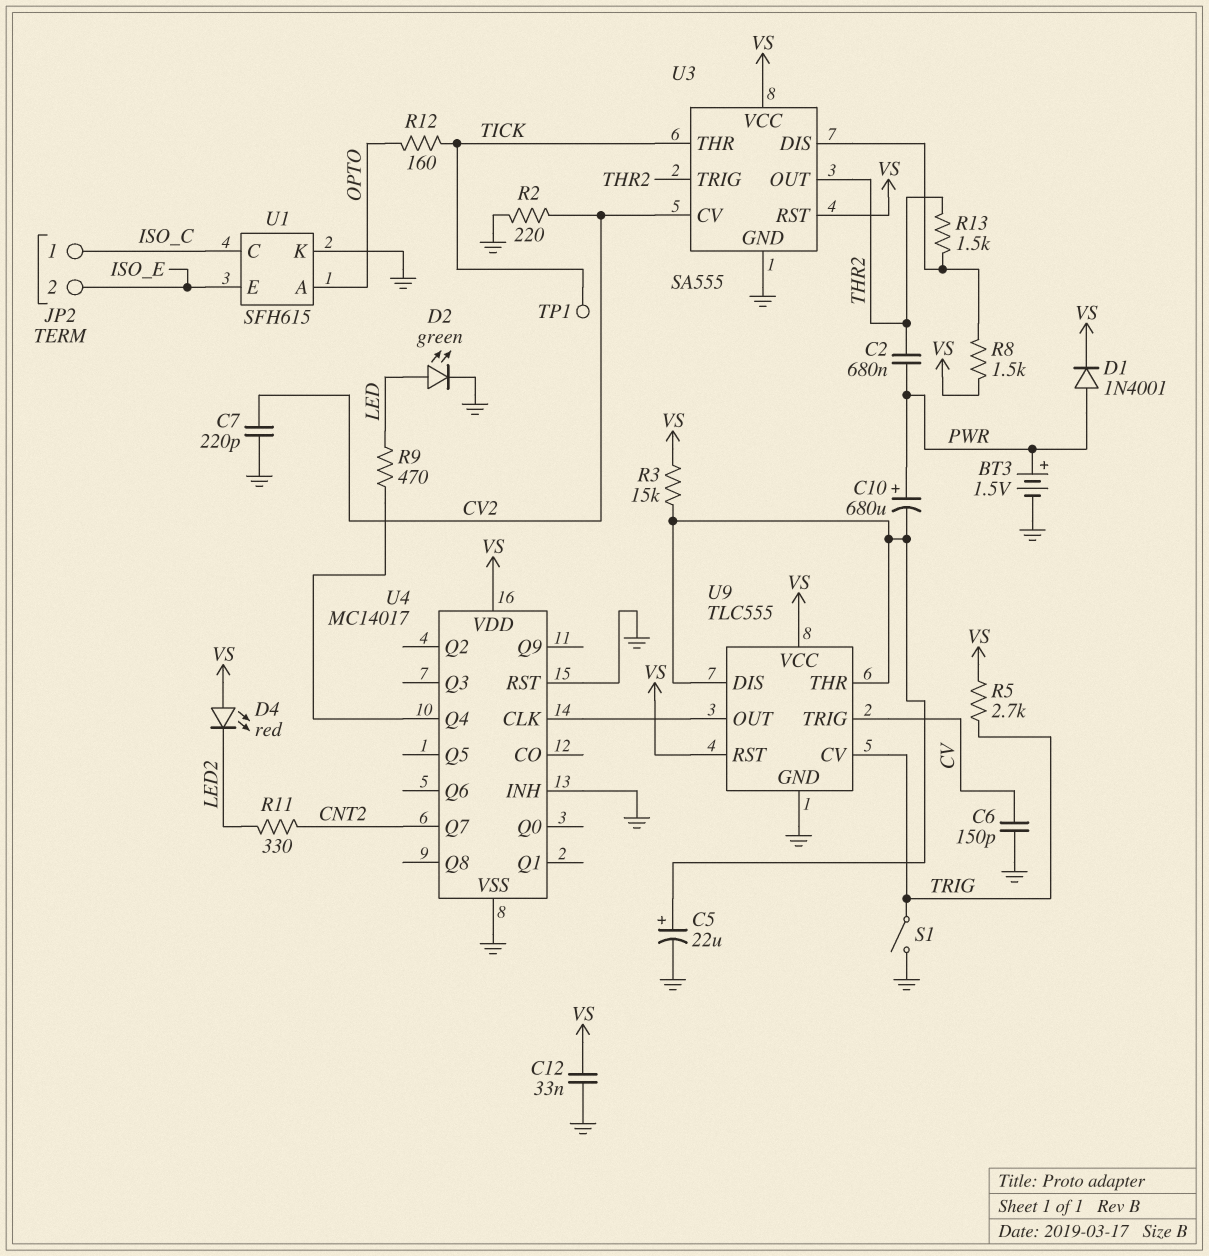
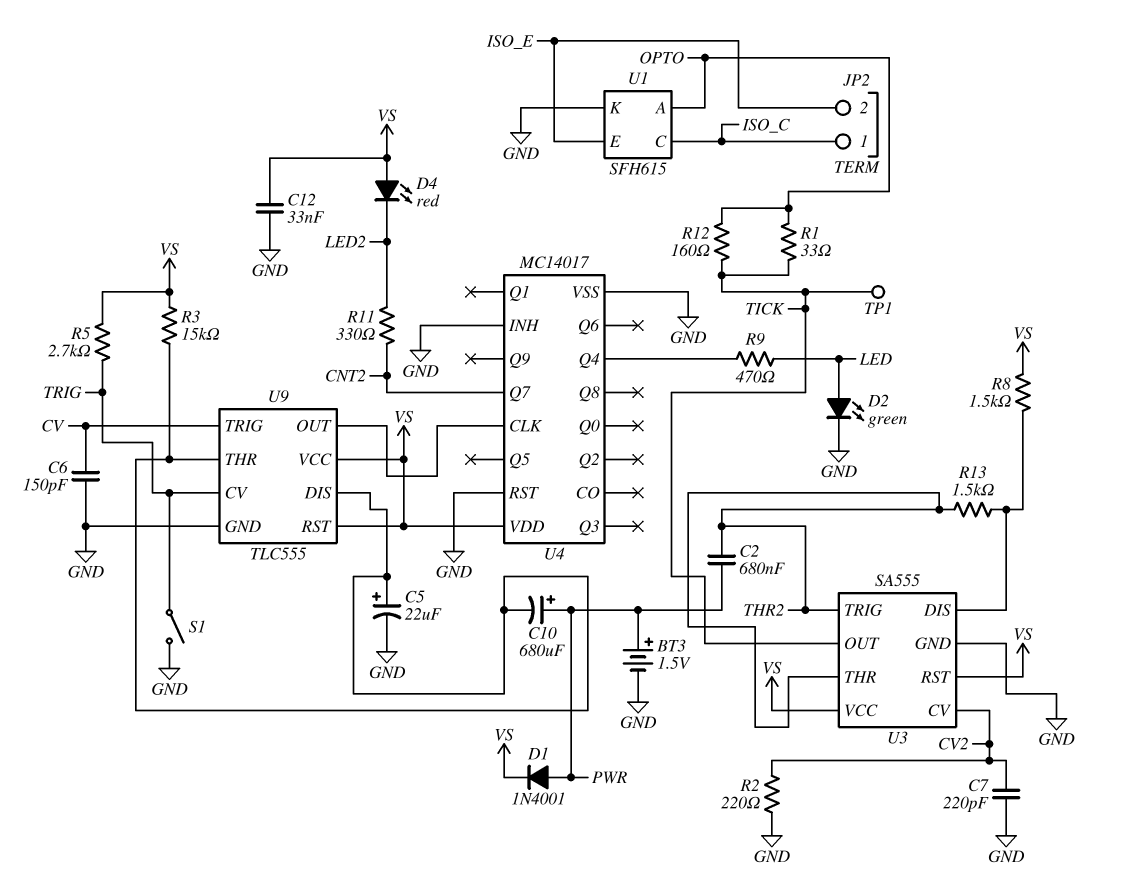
R1: none -> 33 (OPTO, TICK)
U3 pin OUT: THR2 -> TICK
U3 pin THR: TICK -> THR2

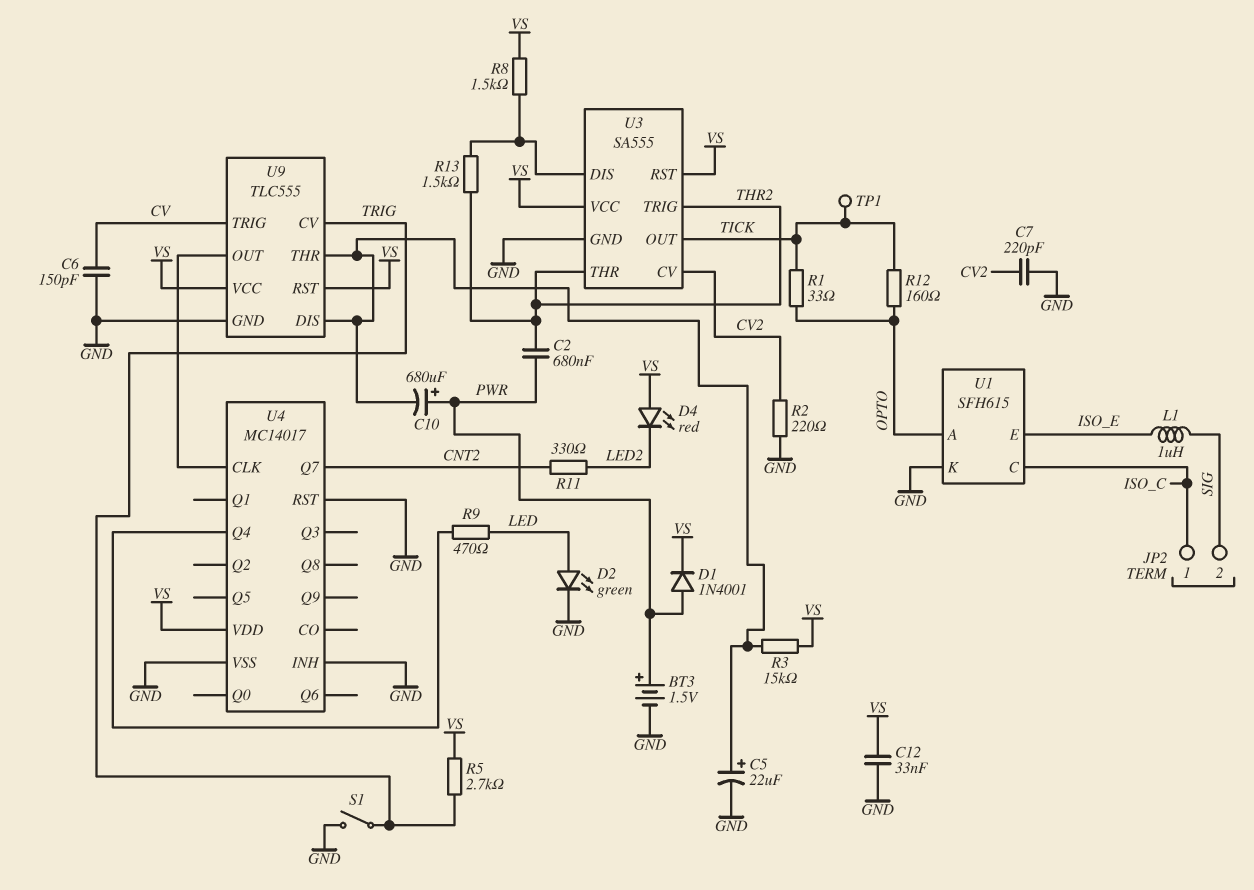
JP2 pin 2: ISO_E -> SIG
L1: none -> 1uH (ISO_E, SIG)

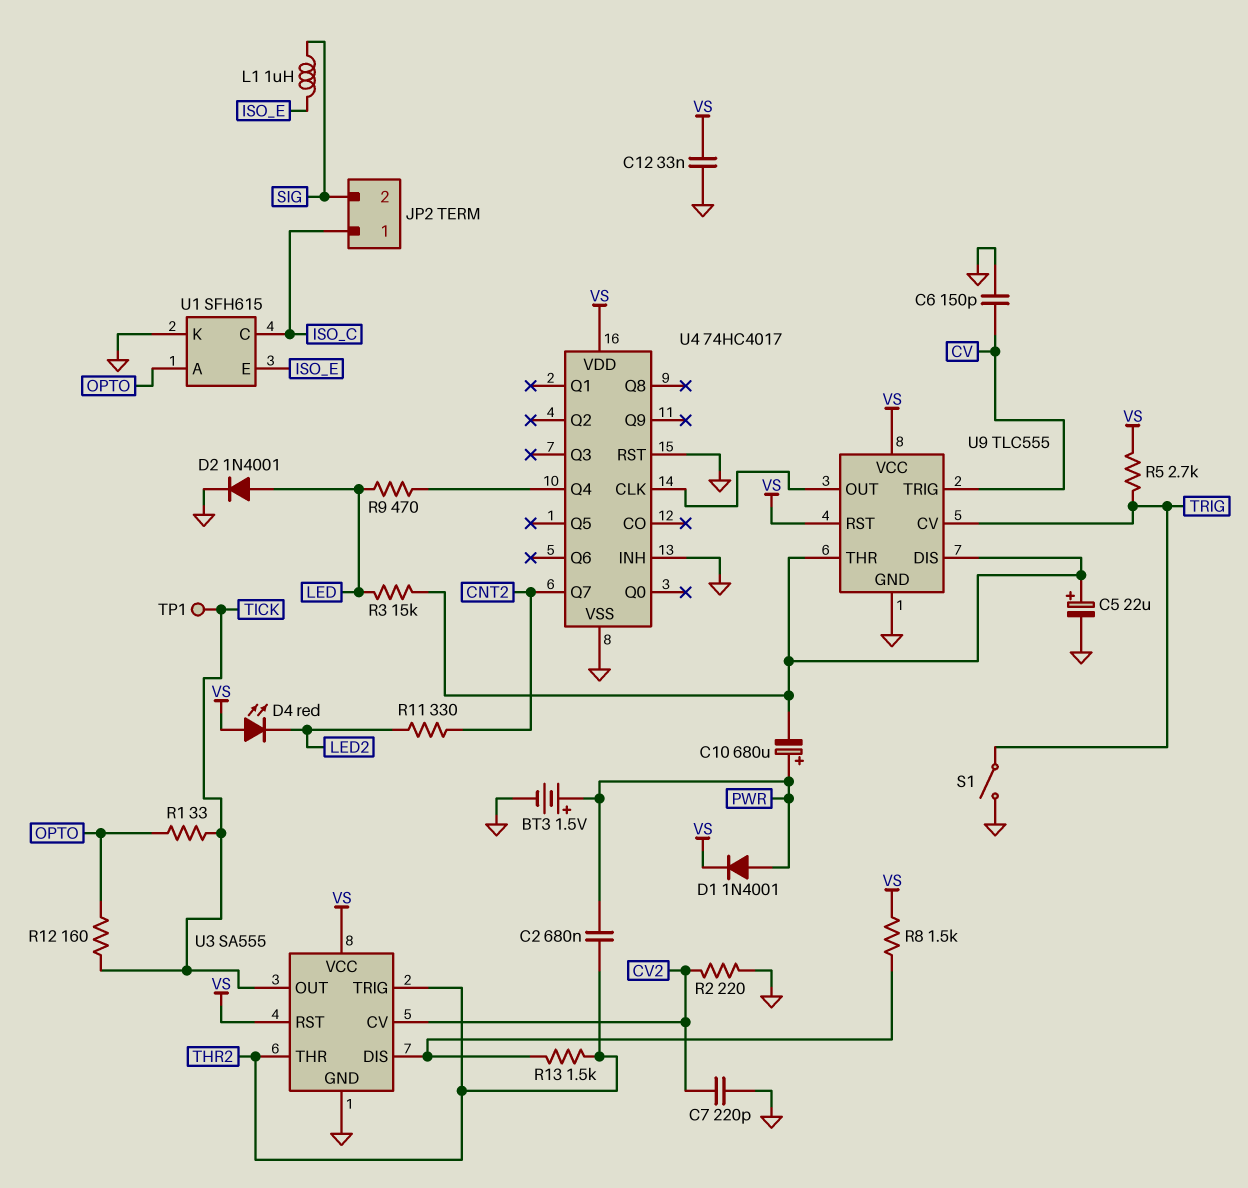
D2: LED green (A LED, K GND) -> diode 1N4001 (A LED, K GND)
R3: 15k (U9/DIS, VS) -> 15k (LED, U9/DIS)
U4: MC14017 -> 74HC4017

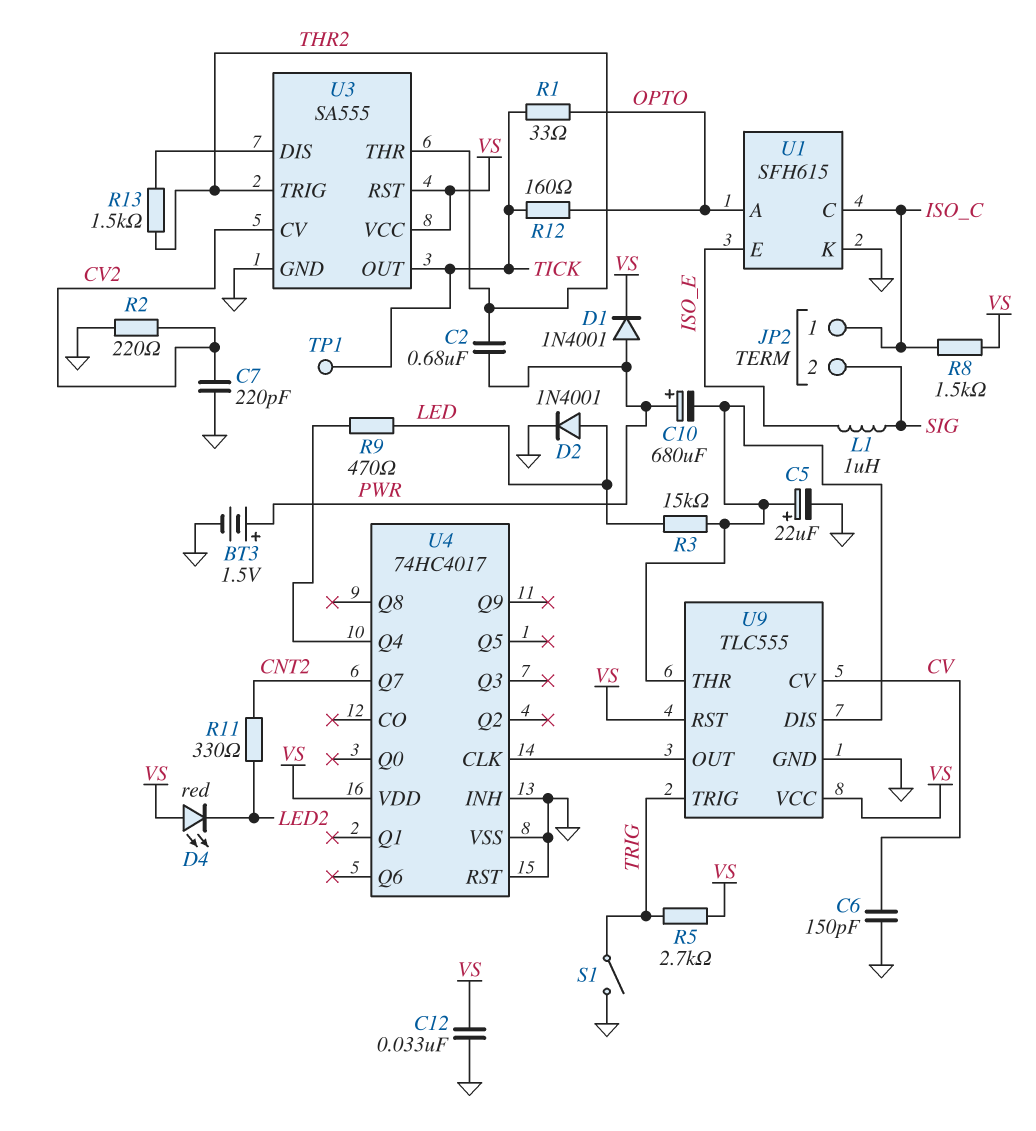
R8: 1.5k (U3/DIS, VS) -> 1.5k (ISO_C, VS)
U9 pin CV: TRIG -> CV
U9 pin TRIG: CV -> TRIG

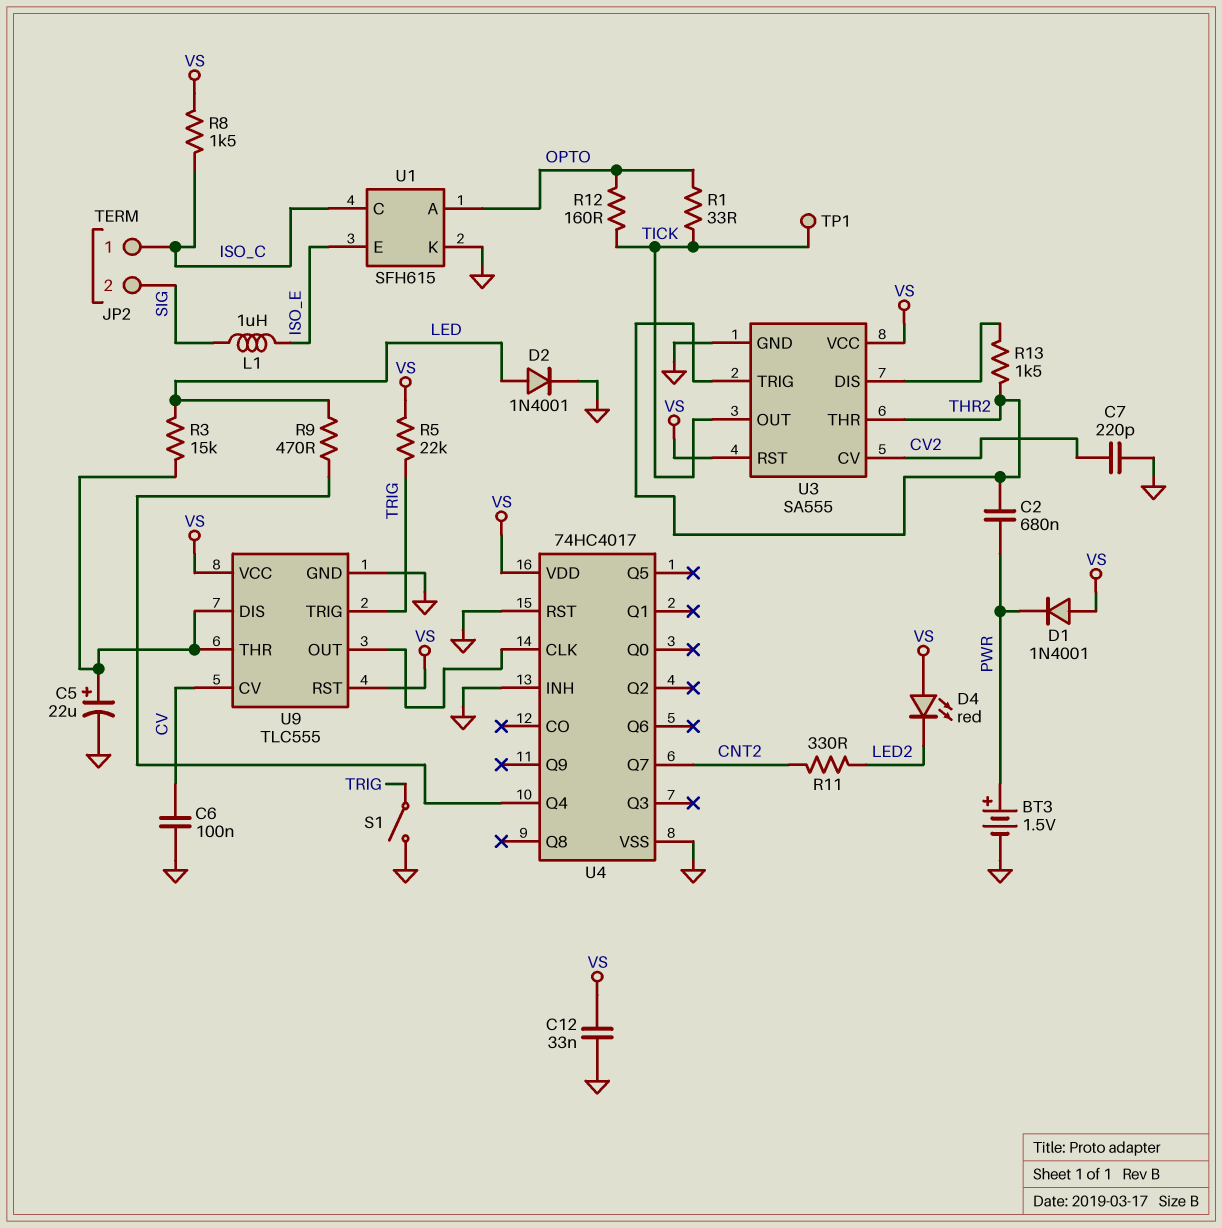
C6: 150pF (CV, GND) -> 100nF (CV, GND)
C10: 680uF (plus PWR, minus U9/DIS) -> none
D1: diode 1N4001 (A PWR, K VS) -> diode 1N4001 (A VS, K PWR)
R2: 220 (CV2, GND) -> none
R5: 2.7k (TRIG, VS) -> 22k (TRIG, VS)

